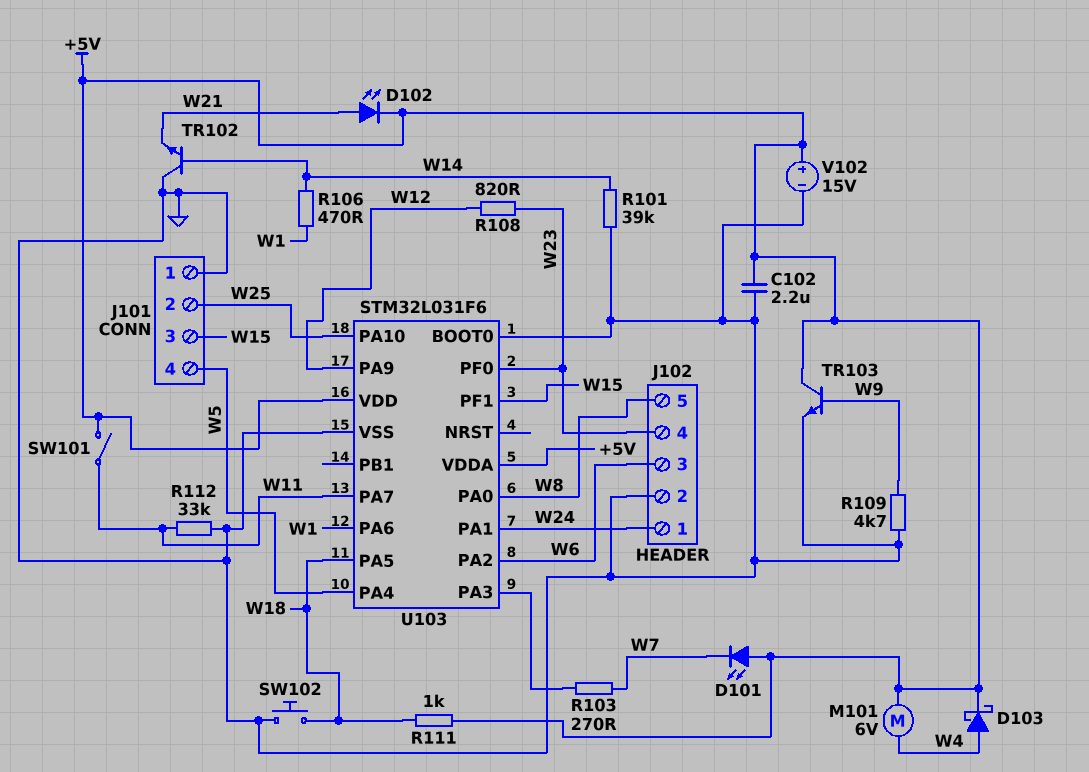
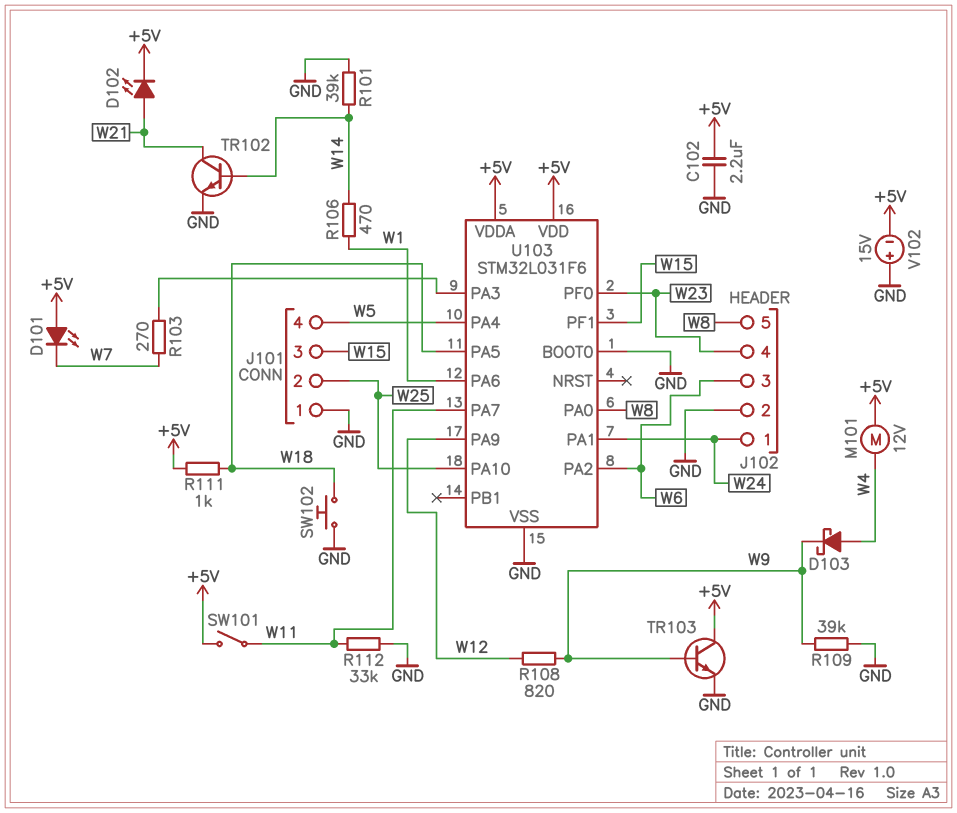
D103: schottky (A W4, K +5V) -> schottky (A W4, K W9)
M101: motor 6V (+5V, W4) -> motor 12V (+5V, W4)
R108: 820 (W12, W23) -> 820 (W9, W12)
R109: 4.7k (GND, W9) -> 39k (GND, W9)
TR102: NPN (B W14, C GND, E W21) -> NPN (B W14, C W21, E GND)
V102: 15V (plus +5V, minus GND) -> 15V (plus GND, minus +5V)

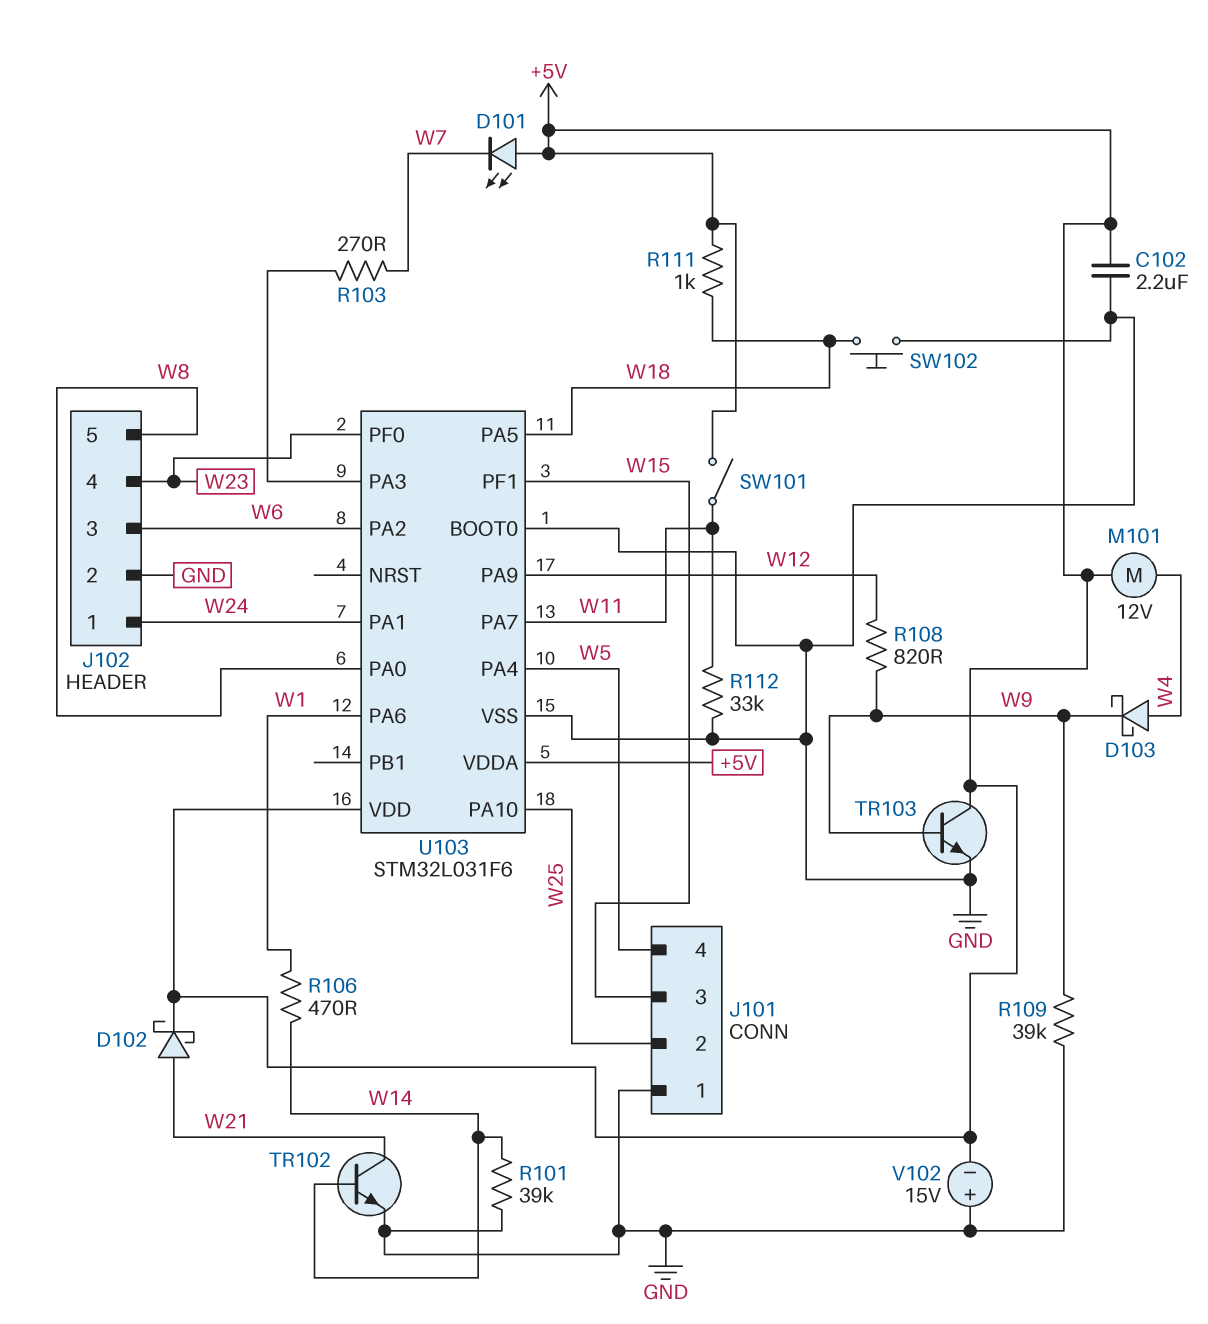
D102: LED (A W21, K +5V) -> schottky (A W21, K +5V)

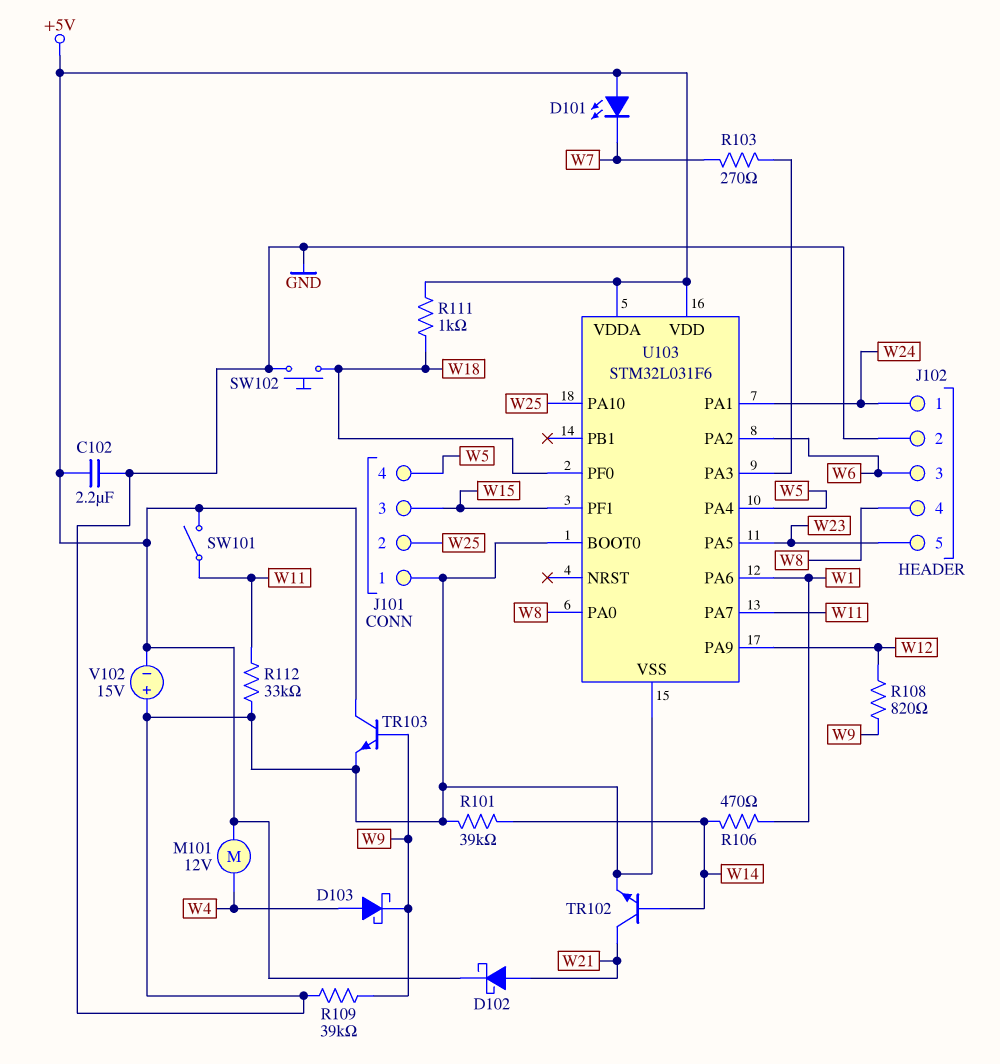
J102 pin 4: W23 -> W8
J102 pin 5: W8 -> W23
U103 pin PA5: W18 -> W23
U103 pin PF0: W23 -> W18

